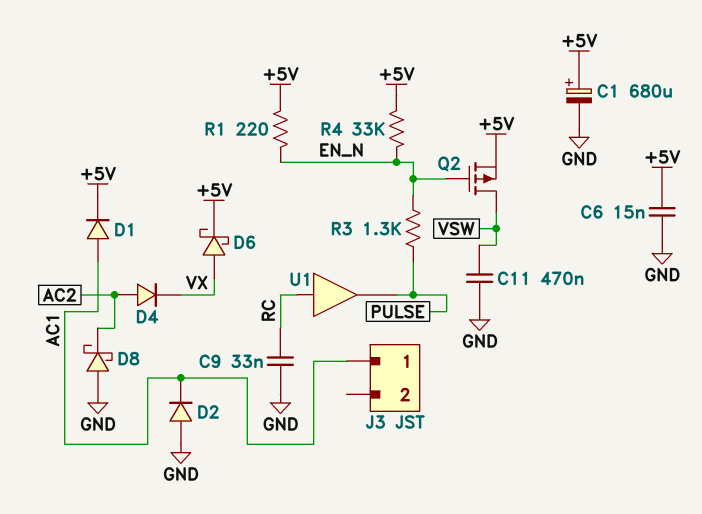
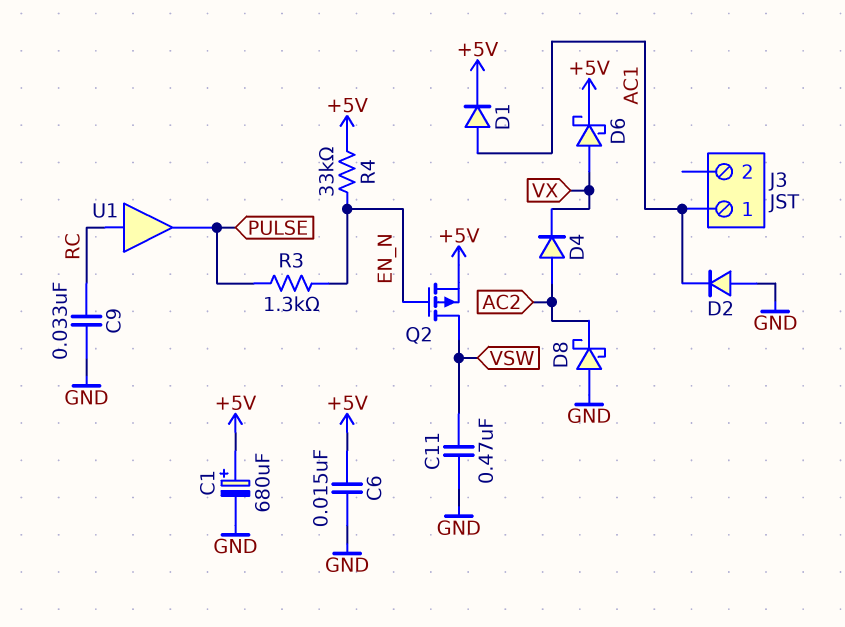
R1: 220 (+5V, EN_N) -> none

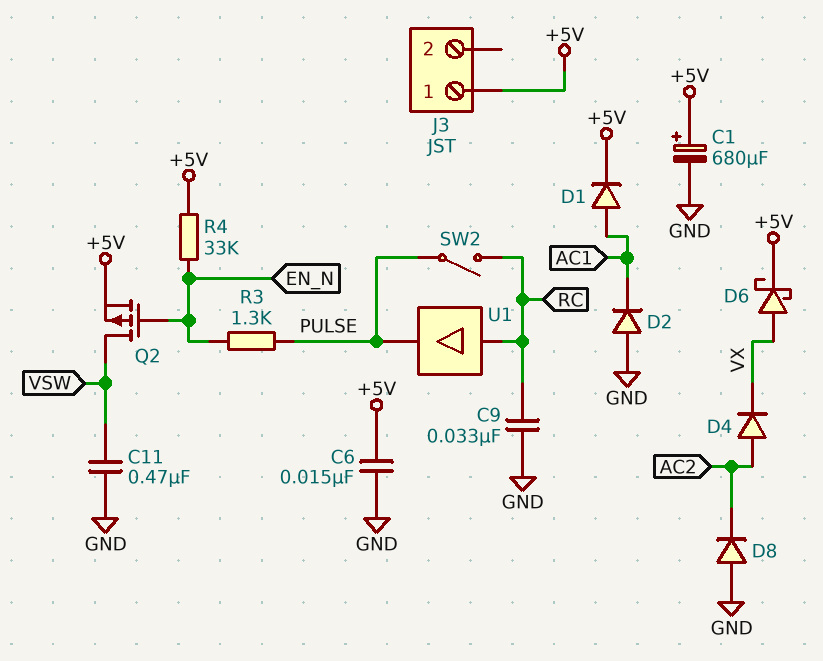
D8: schottky (A GND, K AC2) -> diode (A GND, K AC2)
J3 pin 1: AC1 -> +5V
SW2: none -> switch (PULSE, RC)

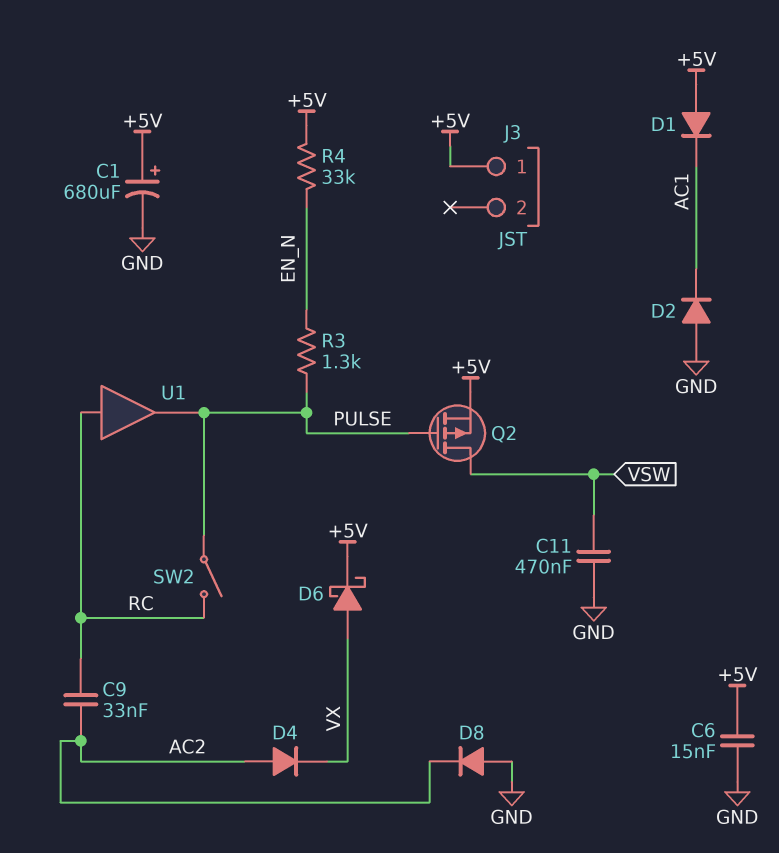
C9: 33nF (GND, RC) -> 33nF (AC2, RC)
D1: diode (A AC1, K +5V) -> diode (A +5V, K AC1)
Q2: PMOS (G EN_N, D VSW, S +5V) -> PMOS (G PULSE, D VSW, S +5V)

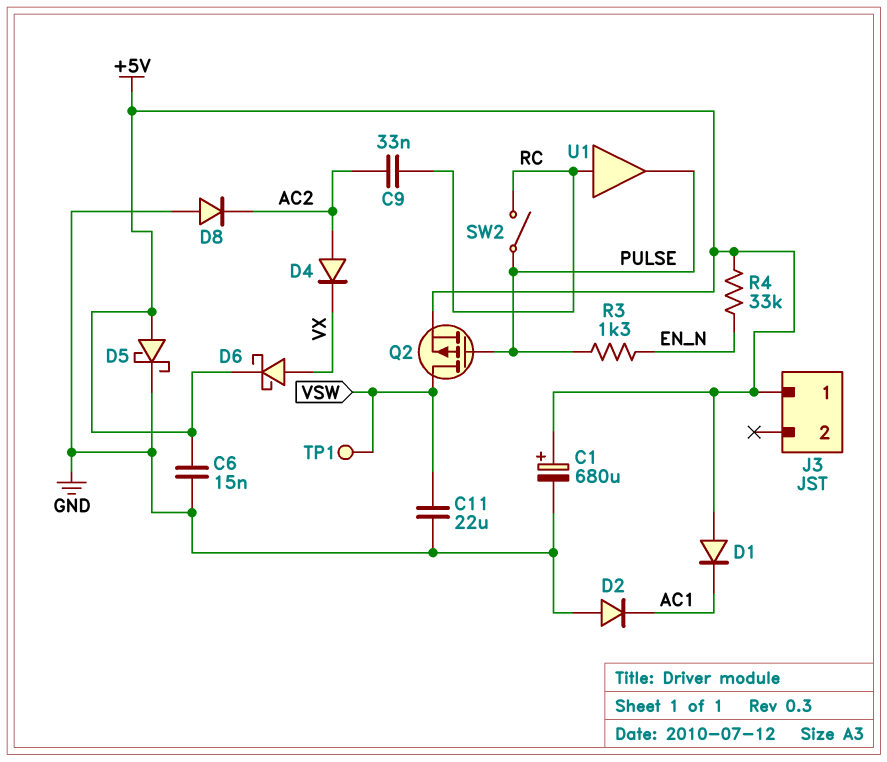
C11: 470nF (GND, VSW) -> 22uF (GND, VSW)
D5: none -> schottky (A +5V, K GND)
TP1: none -> test point (VSW)

